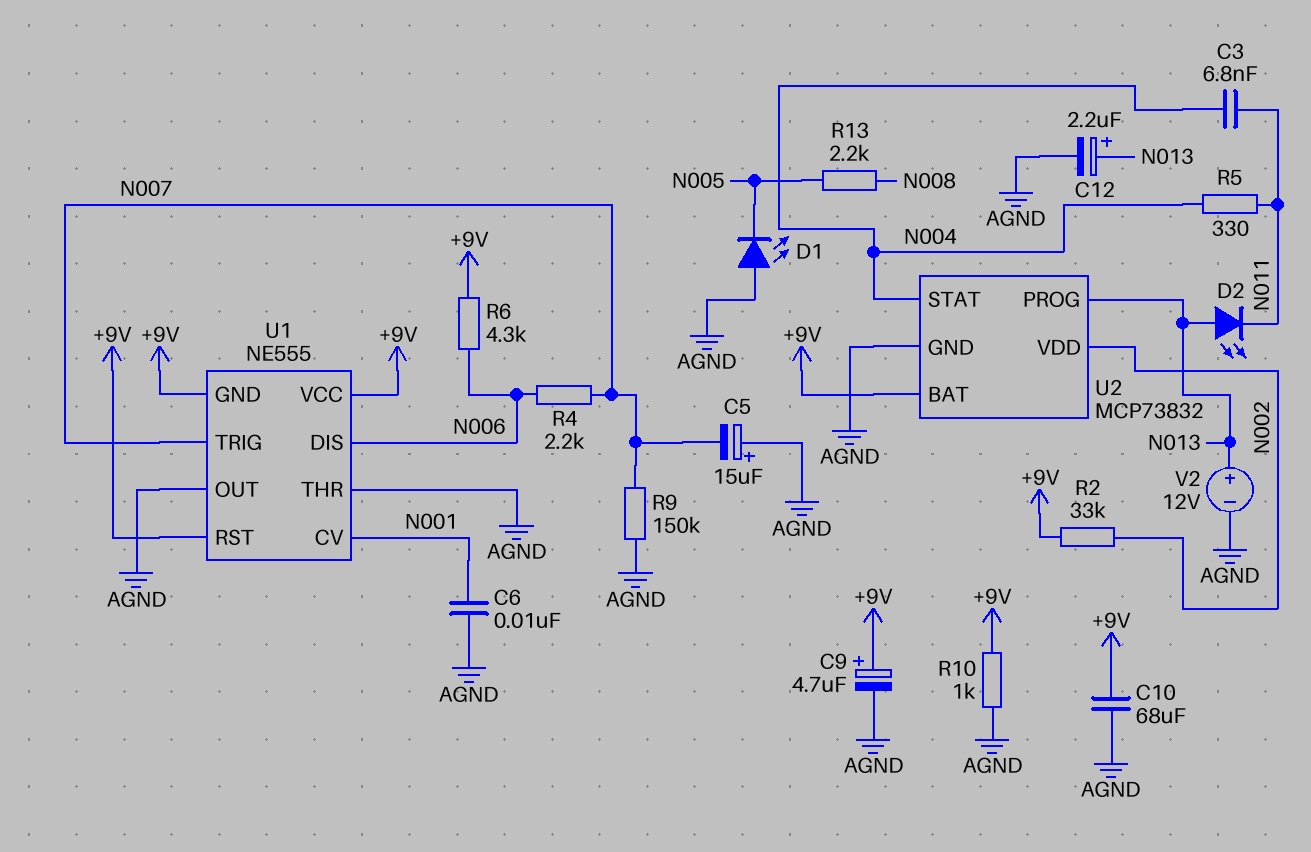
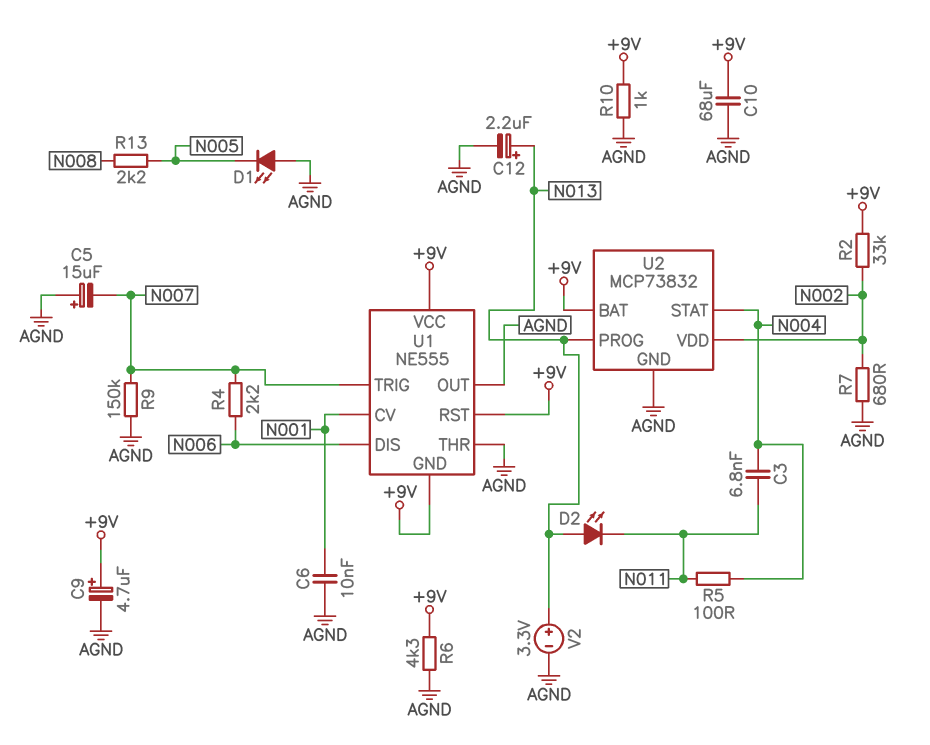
R5: 330 (N004, N011) -> 100 (N004, N011)
R6: 4.3k (+9V, N006) -> 4.3k (+9V, AGND)
R7: none -> 680 (AGND, N002)
V2: 12V (plus N013, minus AGND) -> 3.3V (plus N013, minus AGND)

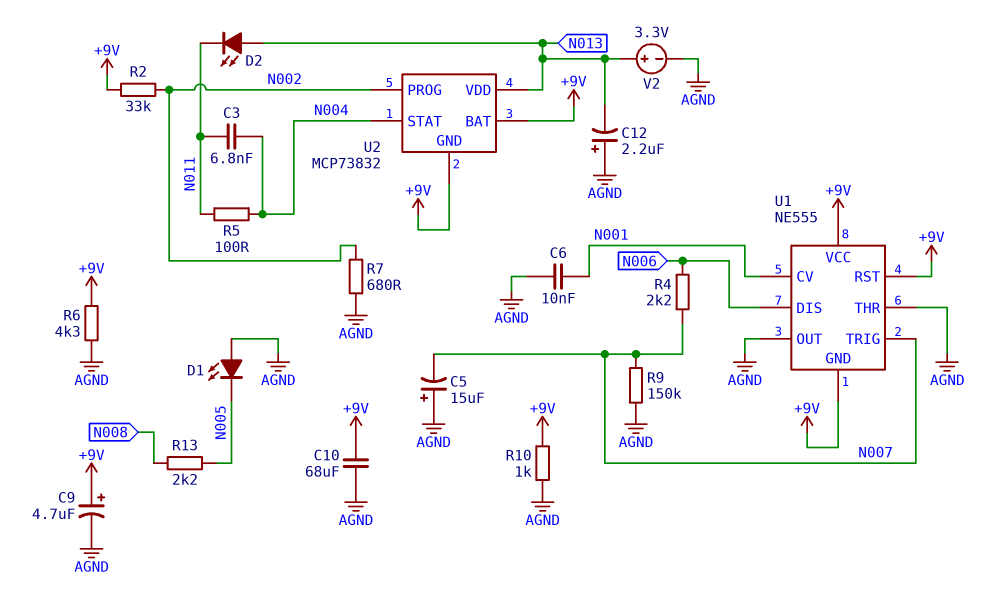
C12: 2.2uF (plus N013, minus AGND) -> 2.2uF (plus AGND, minus N013)
U2 pin GND: AGND -> +9V
U2 pin PROG: N013 -> N002
U2 pin VDD: N002 -> N013

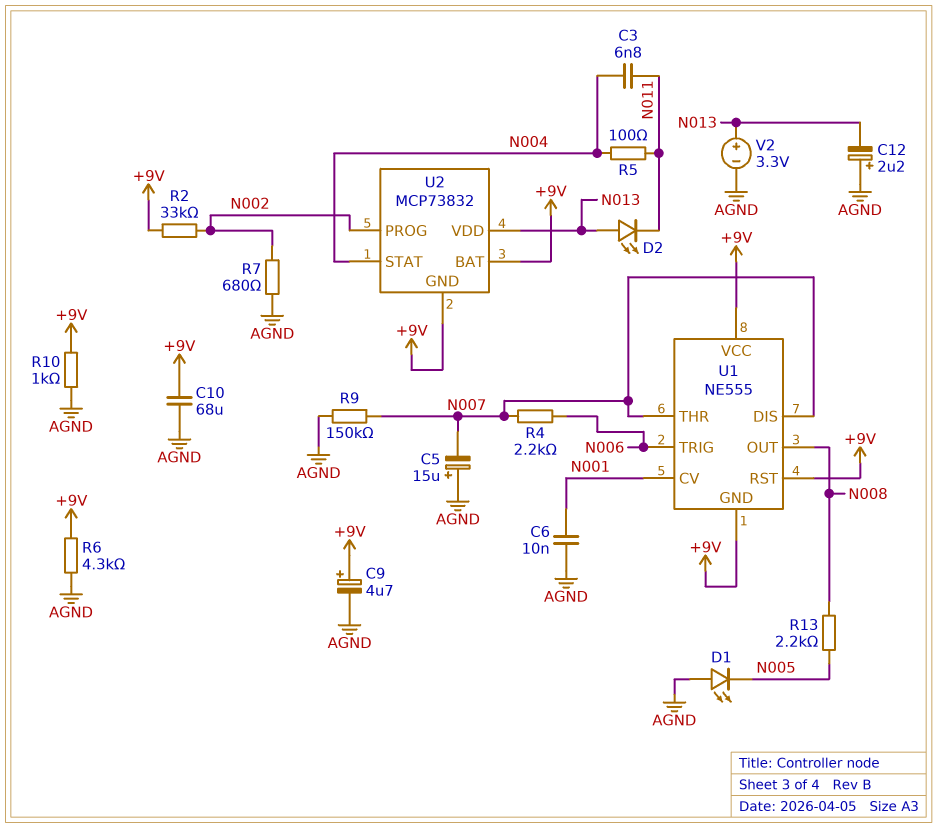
U1 pin DIS: N006 -> N007
U1 pin OUT: AGND -> N008
U1 pin THR: AGND -> N007
U1 pin TRIG: N007 -> N006

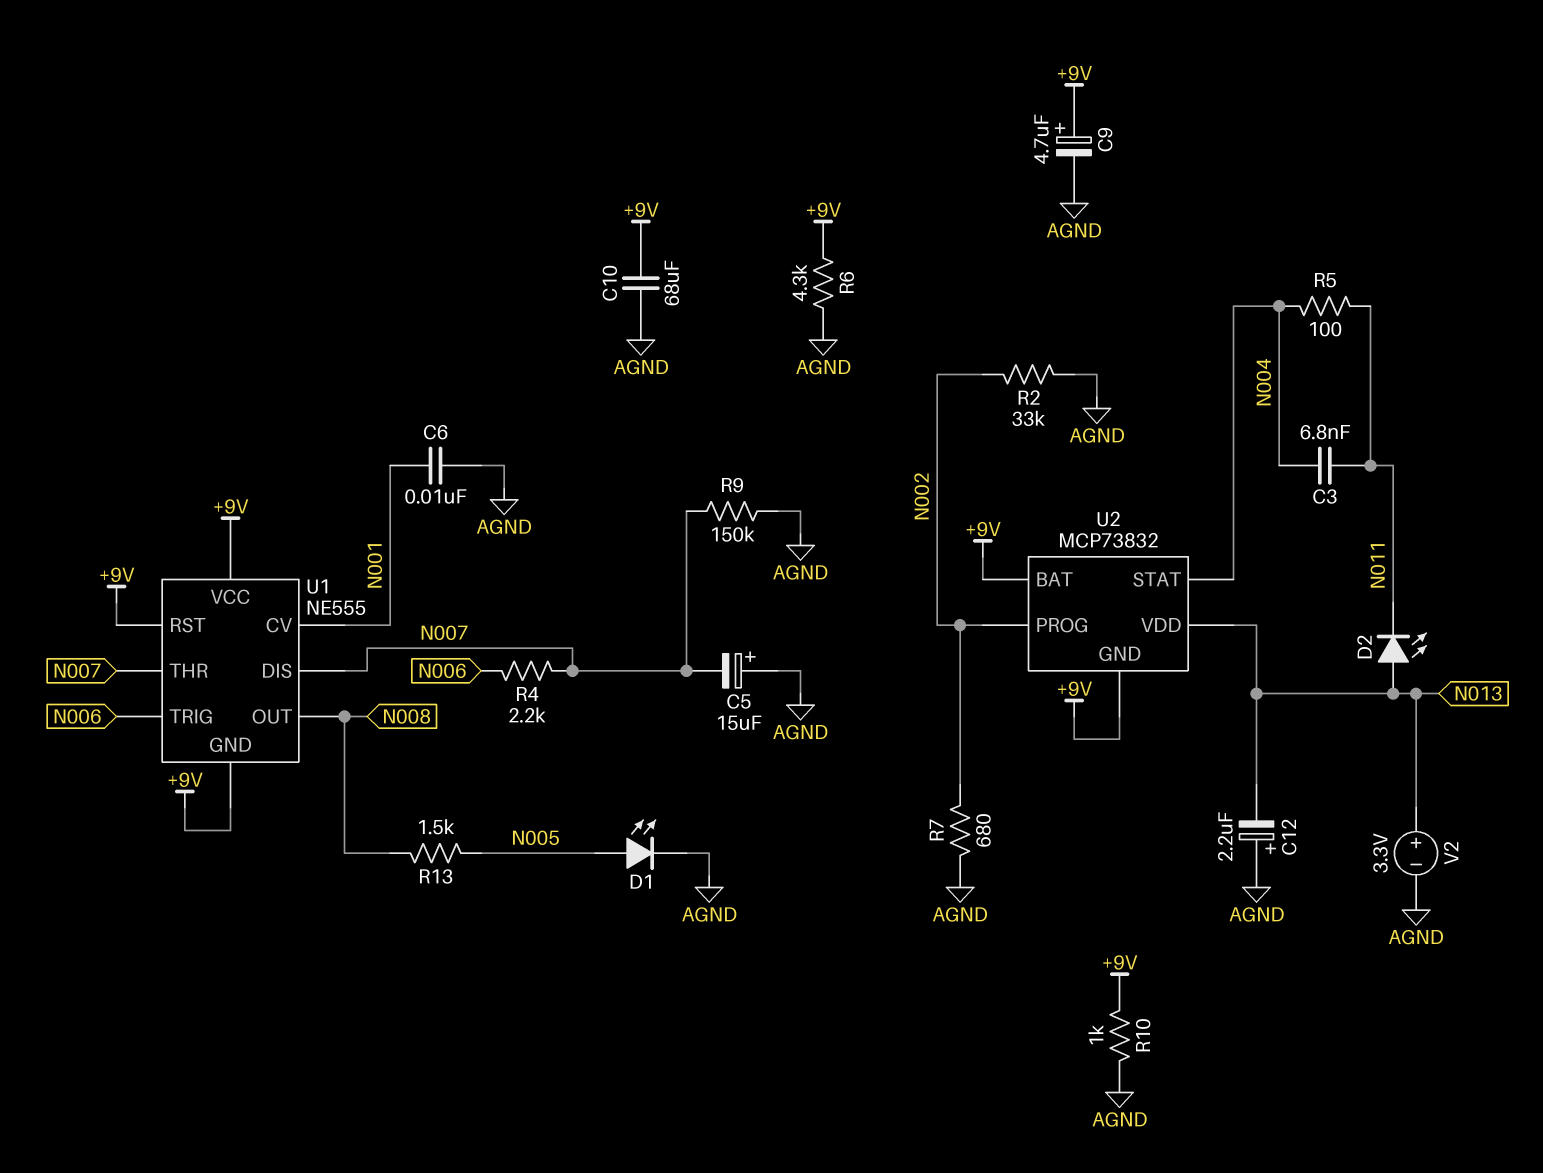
D1: LED (A AGND, K N005) -> LED (A N005, K AGND)
R2: 33k (+9V, N002) -> 33k (AGND, N002)
R13: 2.2k (N005, N008) -> 1.5k (N005, N008)

